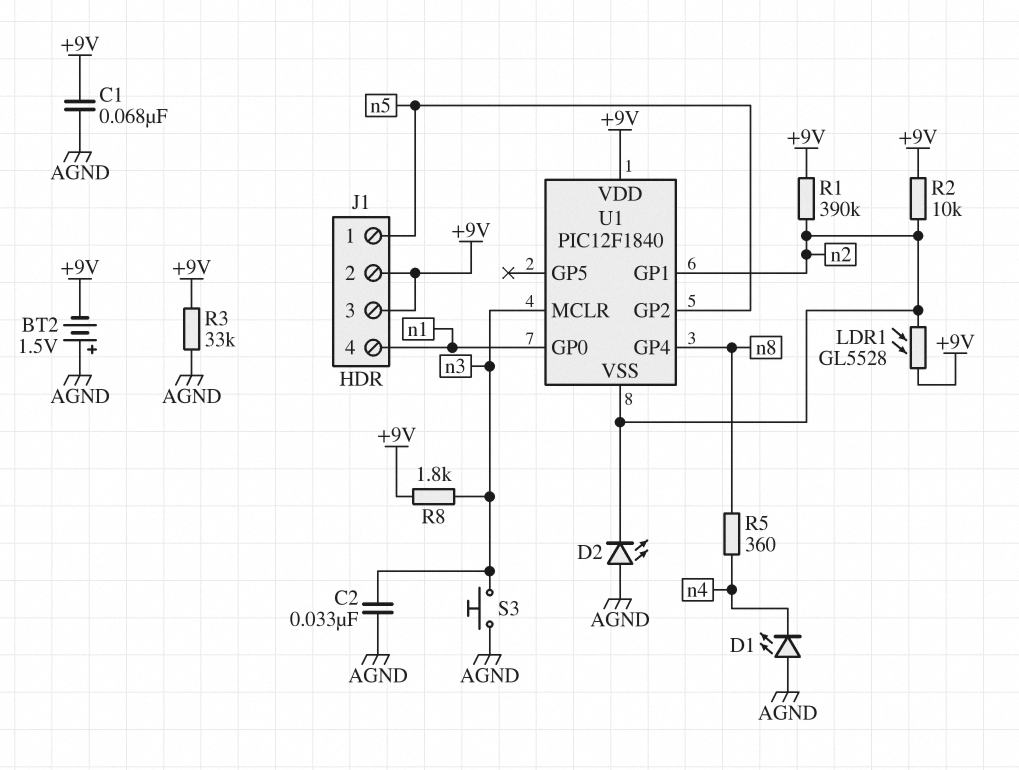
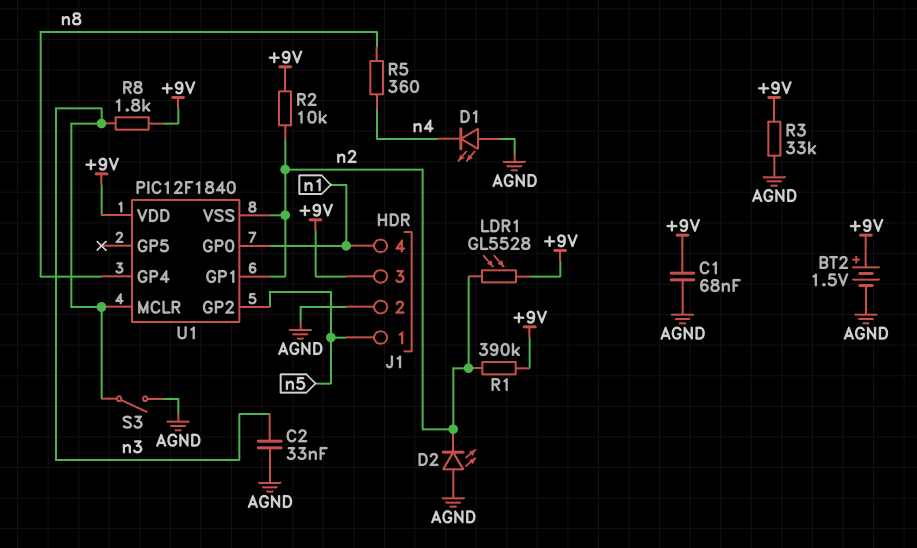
BT2: 1.5V (plus AGND, minus +9V) -> 1.5V (plus +9V, minus AGND)
J1 pin 2: +9V -> AGND
S3: button (AGND, n3) -> switch (AGND, n3)

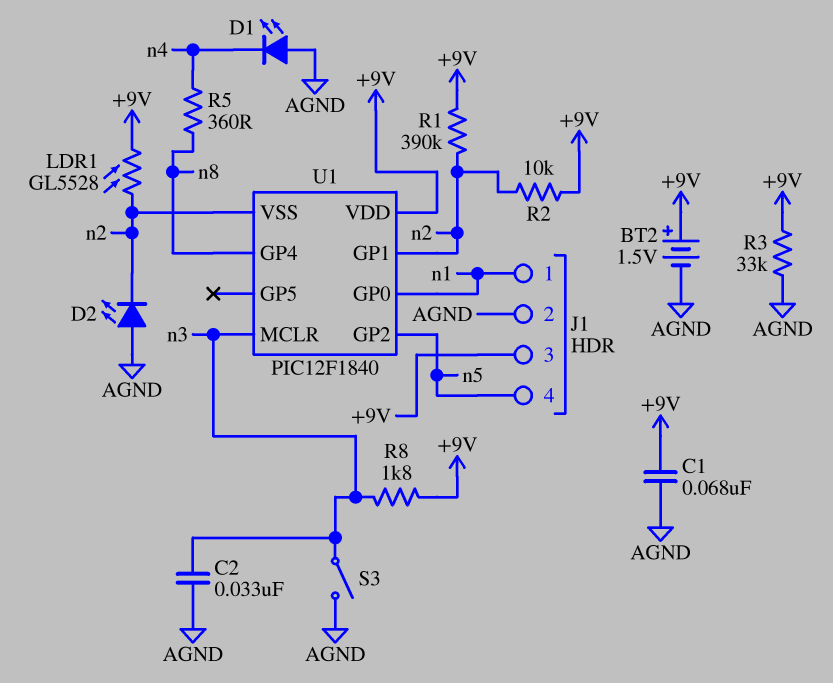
J1 pin 1: n5 -> n1
J1 pin 4: n1 -> n5

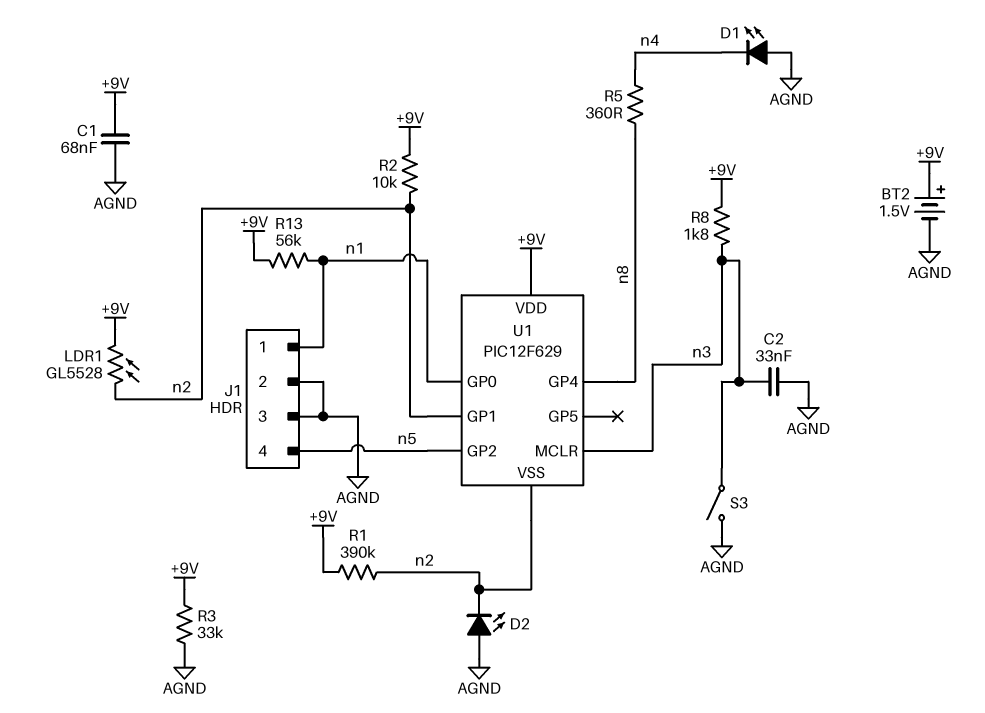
J1 pin 3: +9V -> AGND
R13: none -> 56k (+9V, n1)
U1: PIC12F1840 -> PIC12F629

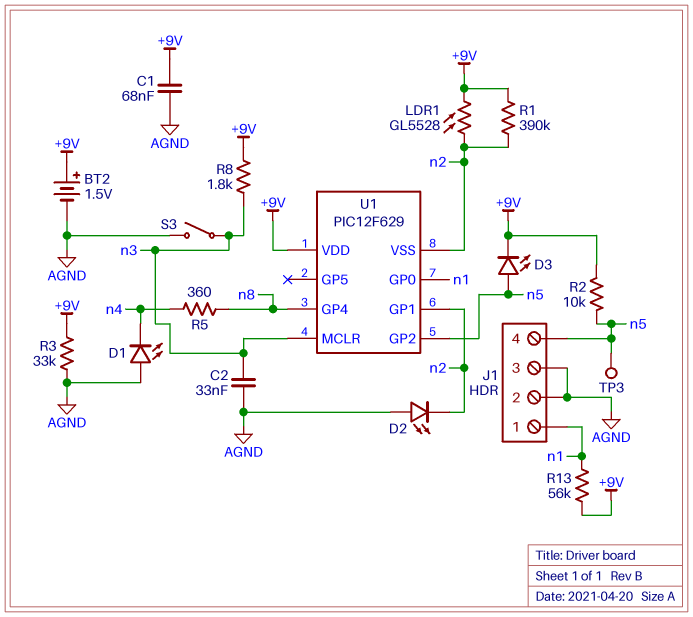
D3: none -> LED (A n5, K +9V)
R2: 10k (+9V, n2) -> 10k (+9V, n5)
TP3: none -> test point (n5)

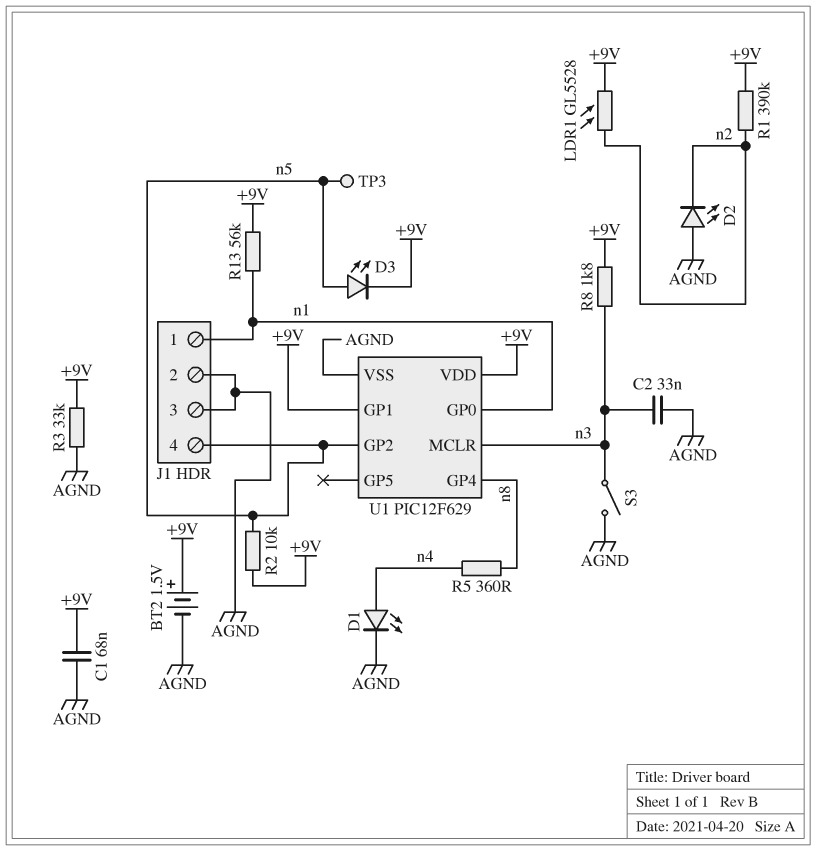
D1: LED (A AGND, K n4) -> LED (A n4, K AGND)
U1 pin GP1: n2 -> +9V
U1 pin VSS: n2 -> AGND

